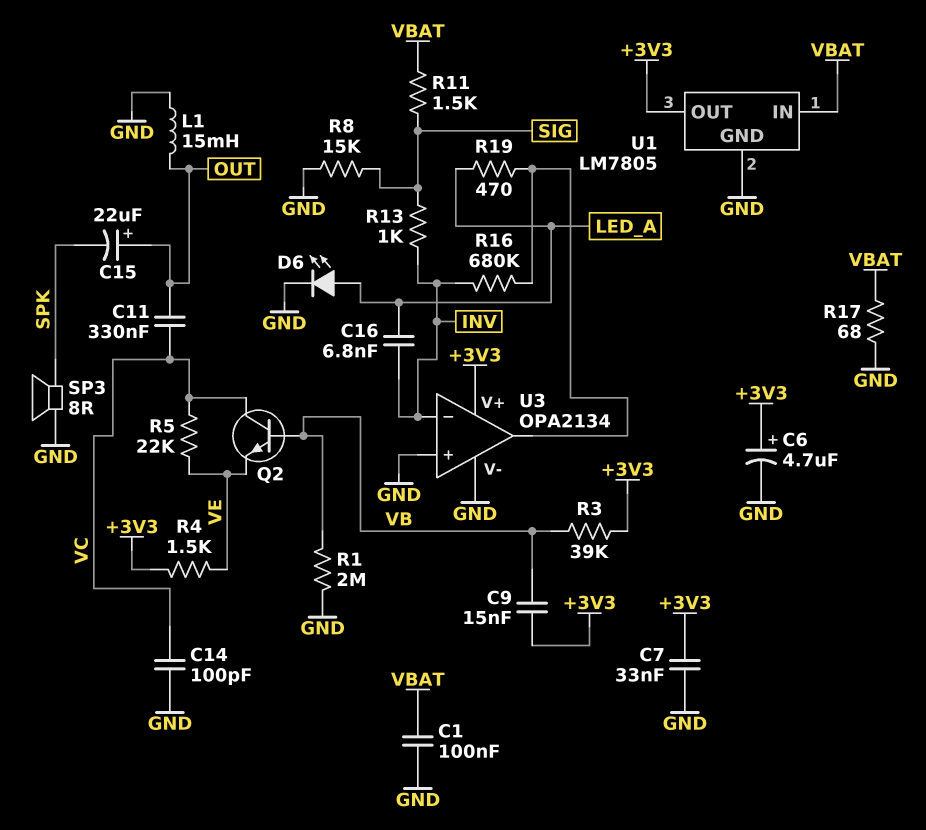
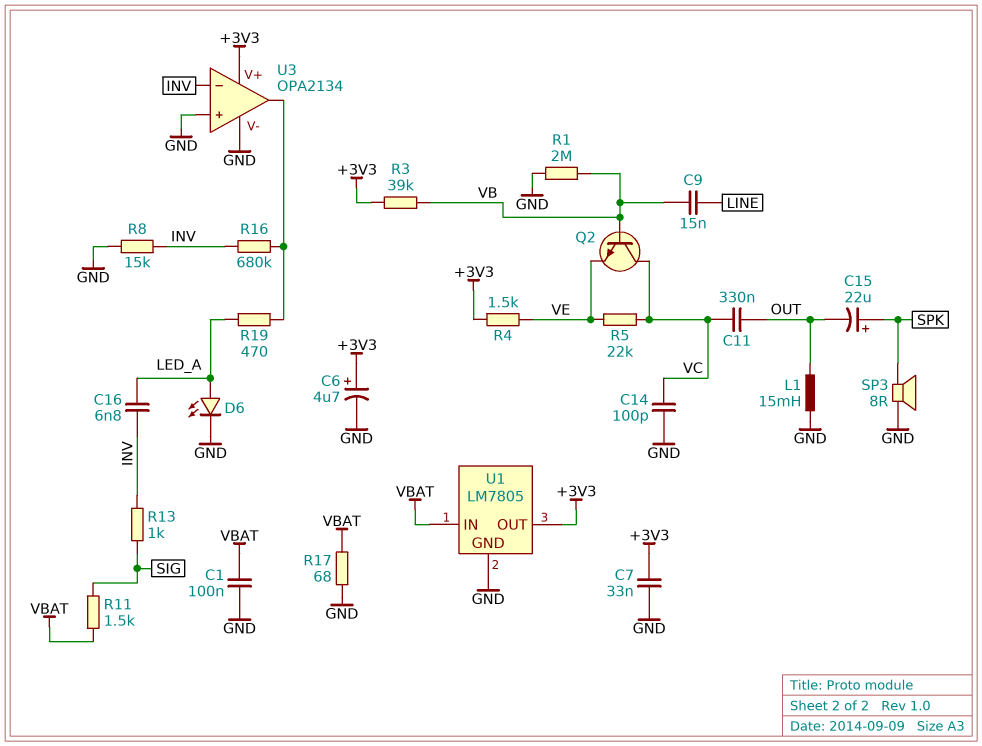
C9: 15nF (+3V3, VB) -> 15nF (LINE, VB)
C15: 22uF (plus OUT, minus SPK) -> 22uF (plus SPK, minus OUT)
R8: 15k (GND, SIG) -> 15k (GND, INV)

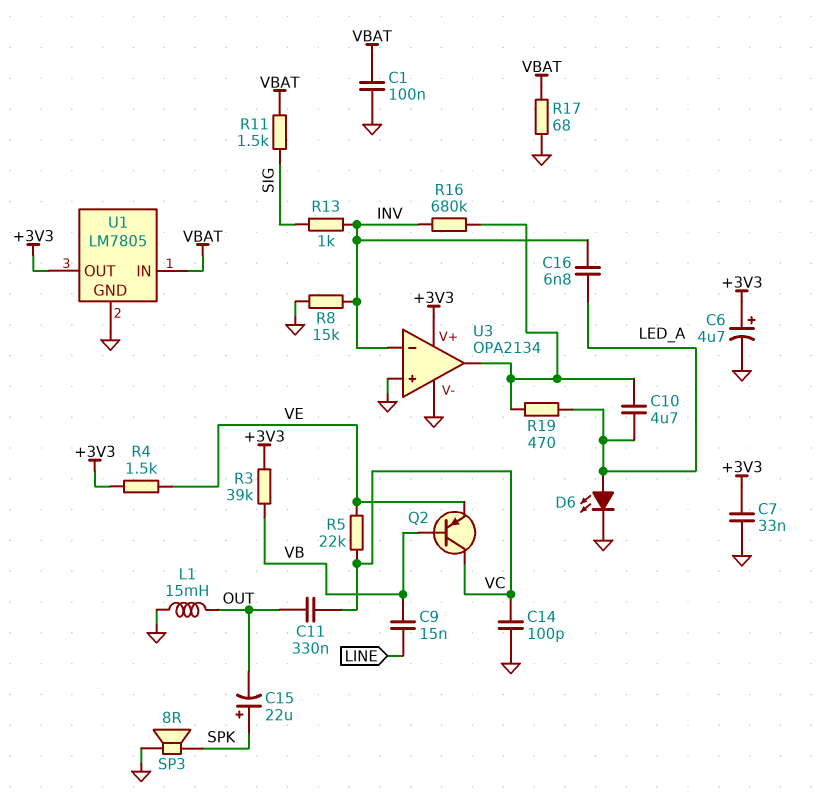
C10: none -> 4.7uF (LED_A, U3/out)
Q2: NPN (B VB, C VC, E VE) -> PNP (B VB, C VC, E VE)
R1: 2M (GND, VB) -> none

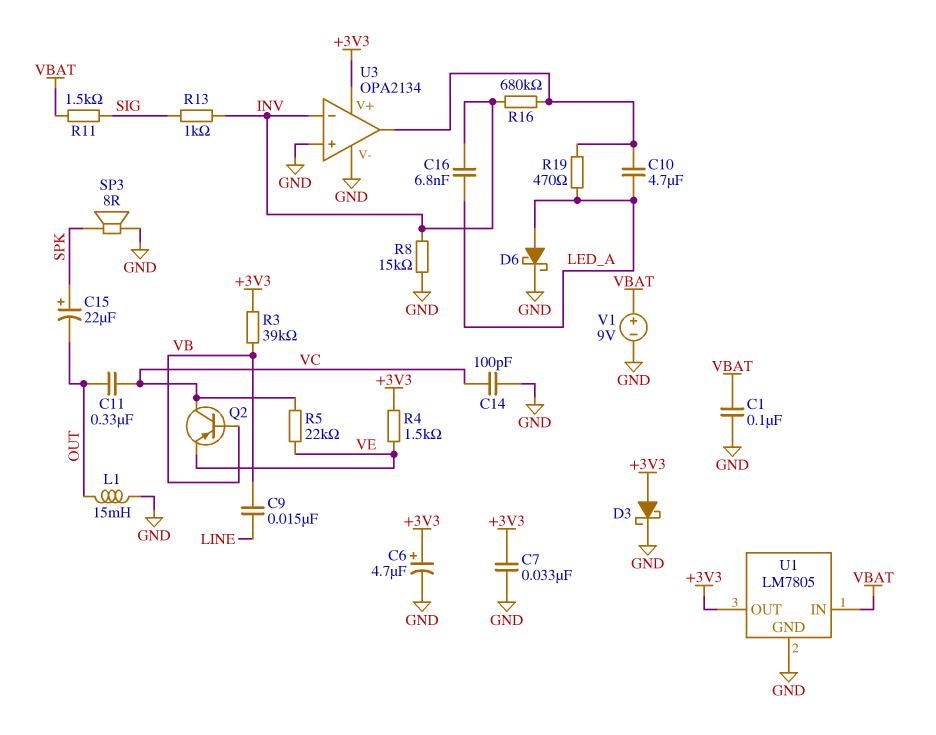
D3: none -> schottky (A +3V3, K GND)
D6: LED (A LED_A, K GND) -> schottky (A LED_A, K GND)
R17: 68 (GND, VBAT) -> none
V1: none -> 9V (plus VBAT, minus GND)

